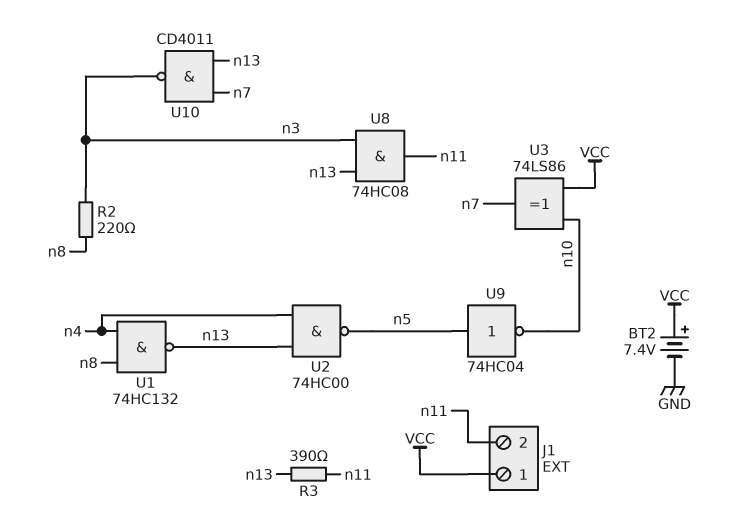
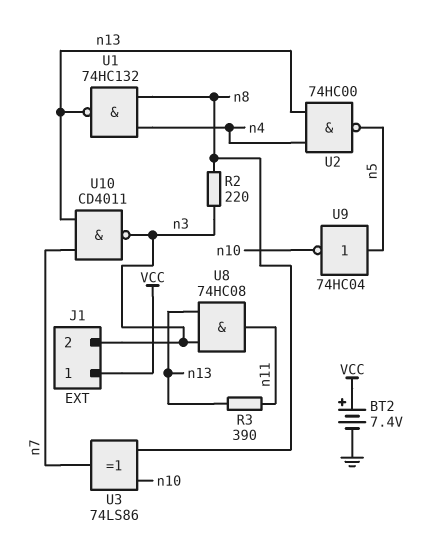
J1 pin 2: n11 -> n3
U3: XOR 74LS86 (in VCC, in n10, out n7) -> XOR 74LS86 (in n8, in n10, out n7)

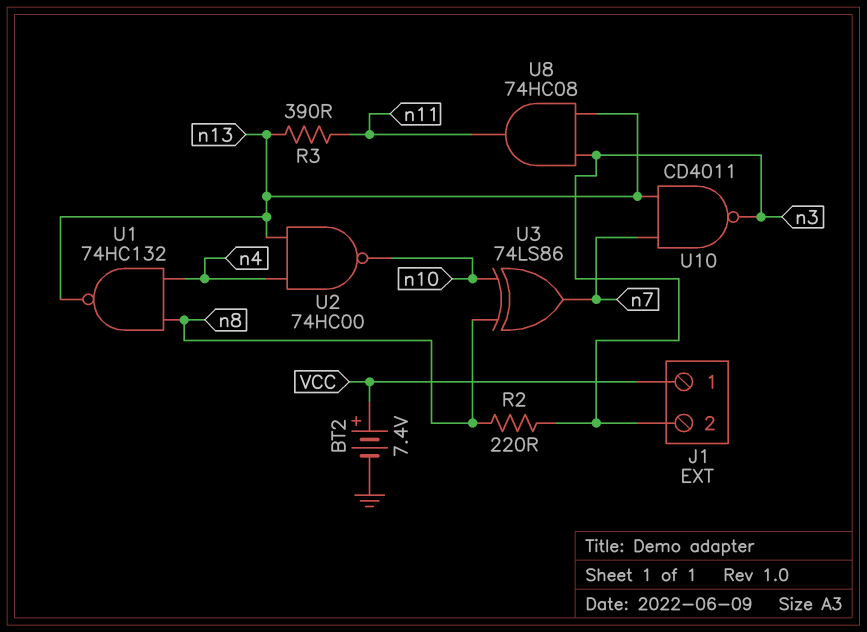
U2: NAND 74HC00 (in n4, in n13, out n5) -> NAND 74HC00 (in n4, in n13, out n10)
U9: NOT 74HC04 (in n5, out n10) -> none

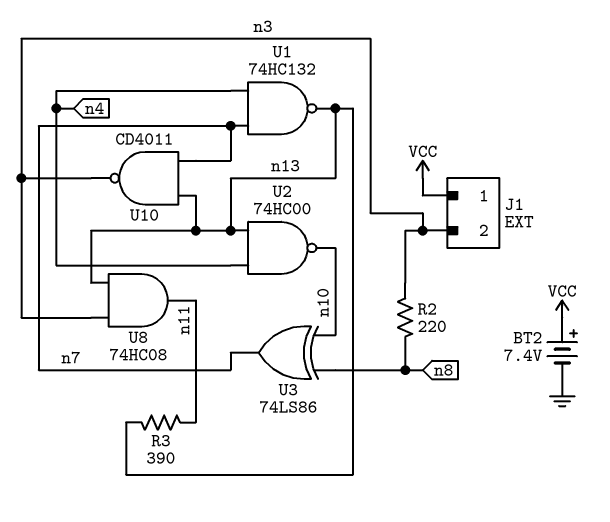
U1: NAND 74HC132 (in n4, in n8, out n13) -> NAND 74HC132 (in n4, in n7, out n13)

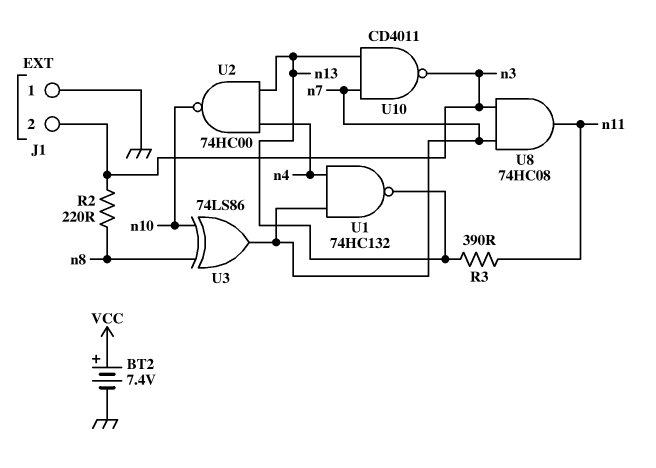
J1 pin 1: VCC -> GND
U8: AND 74HC08 (in n3, in n13, out n11) -> AND 74HC08 (in n3, in n7, out n11)

